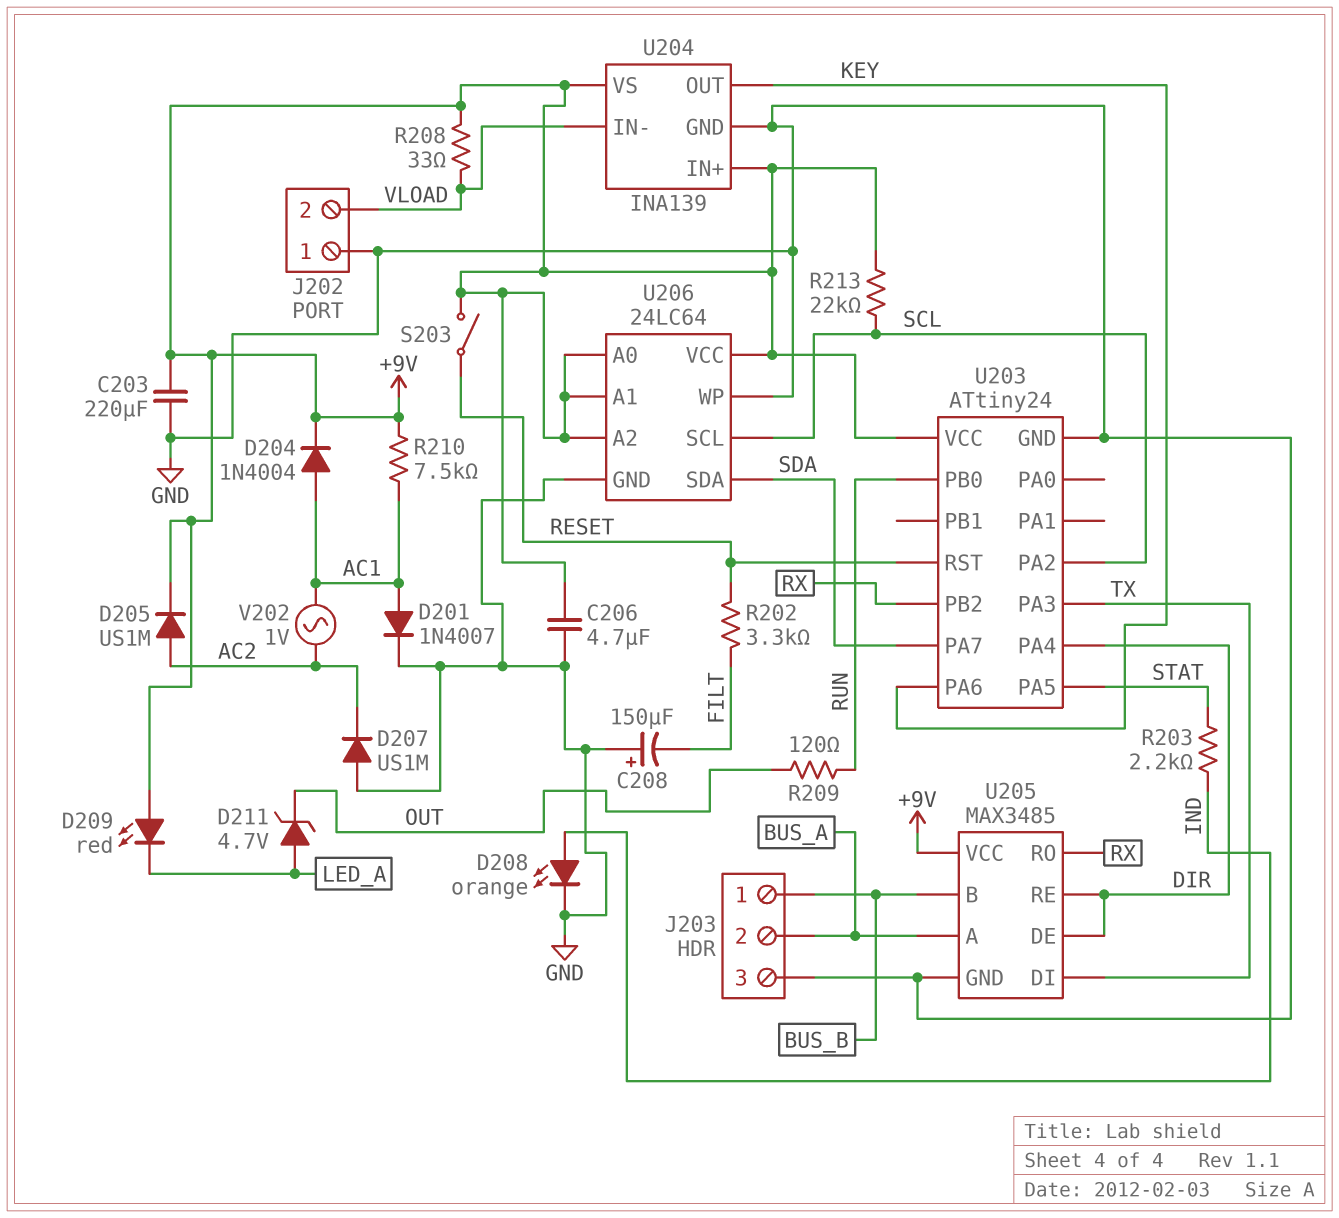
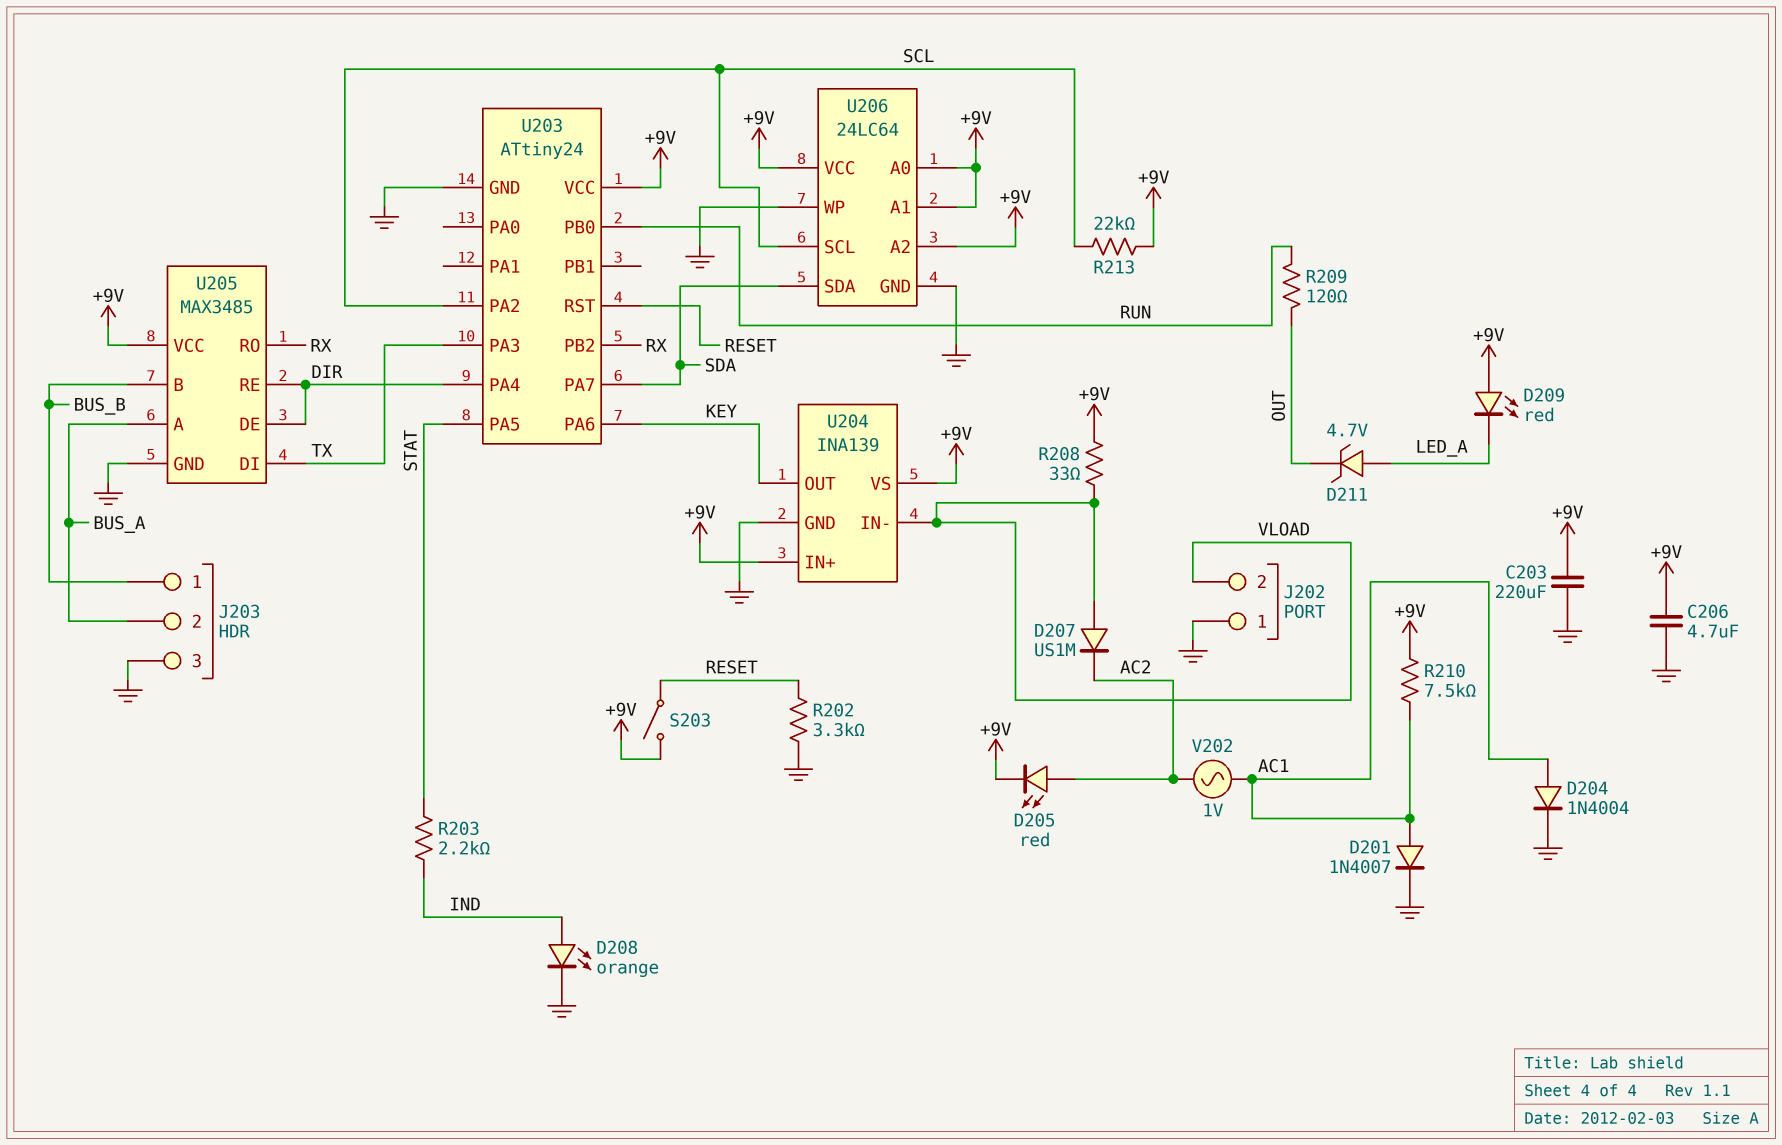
C208: 150uF (plus GND, minus FILT) -> none
D204: diode 1N4004 (A AC1, K +9V) -> diode 1N4004 (A AC1, K GND)
D205: diode US1M (A AC2, K +9V) -> LED red (A AC2, K +9V)
D207: diode US1M (A GND, K AC2) -> diode US1M (A VLOAD, K AC2)
R202: 3.3k (FILT, RESET) -> 3.3k (GND, RESET)

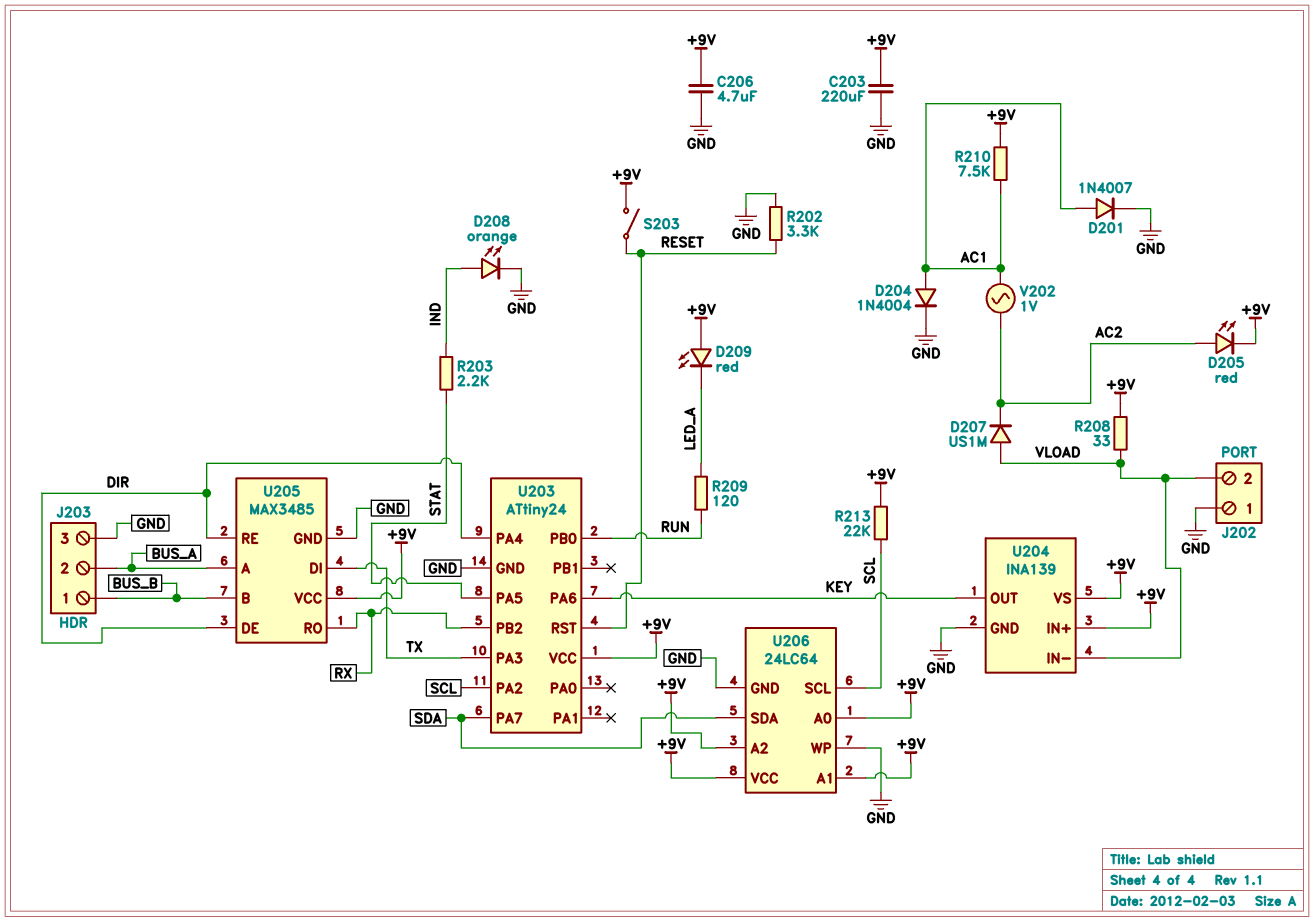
D211: zener 4.7V (A LED_A, K OUT) -> none
R209: 120 (OUT, RUN) -> 120 (LED_A, RUN)

